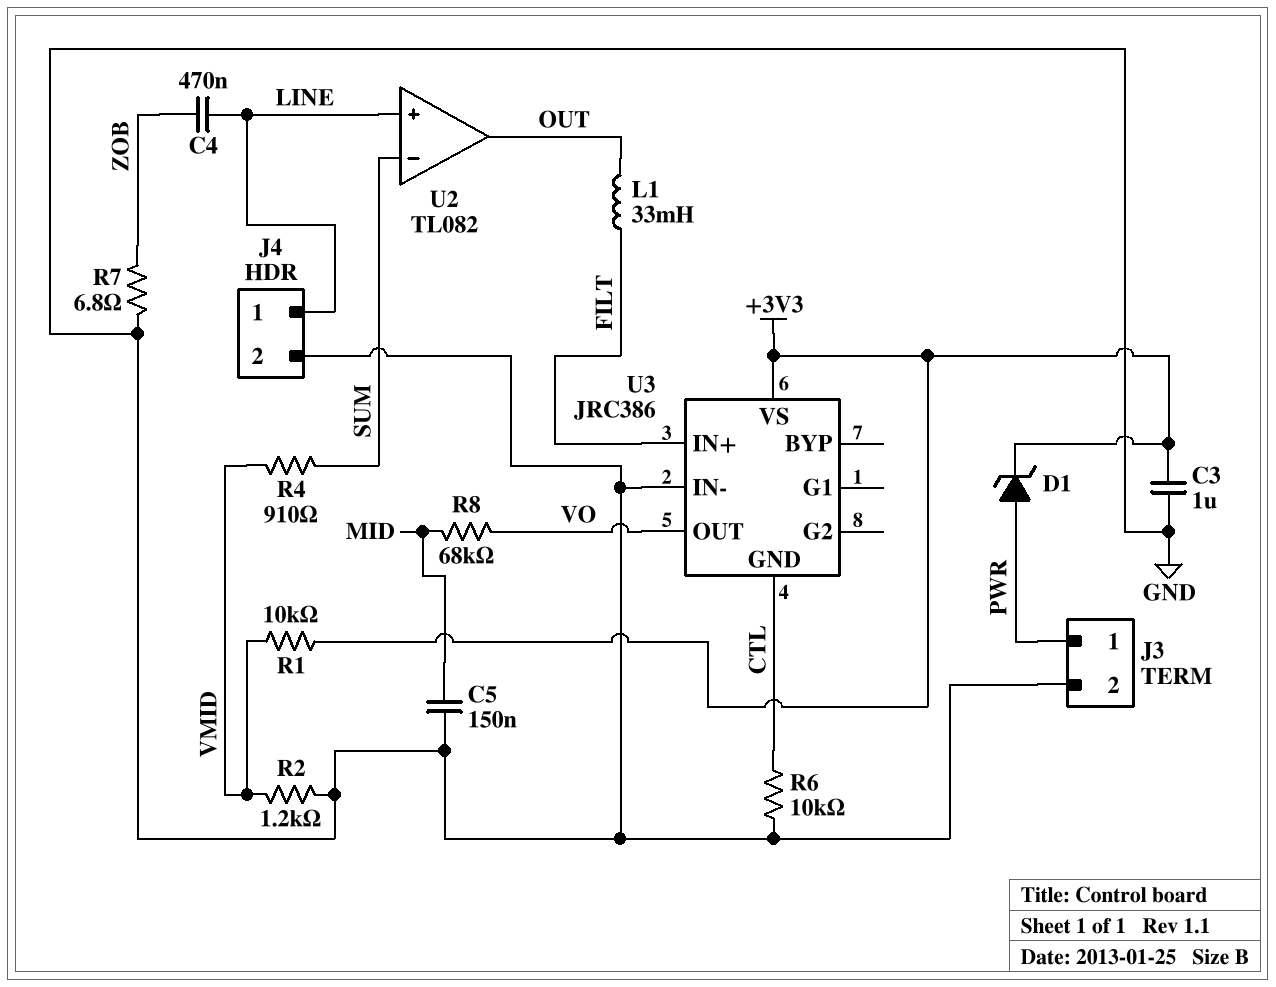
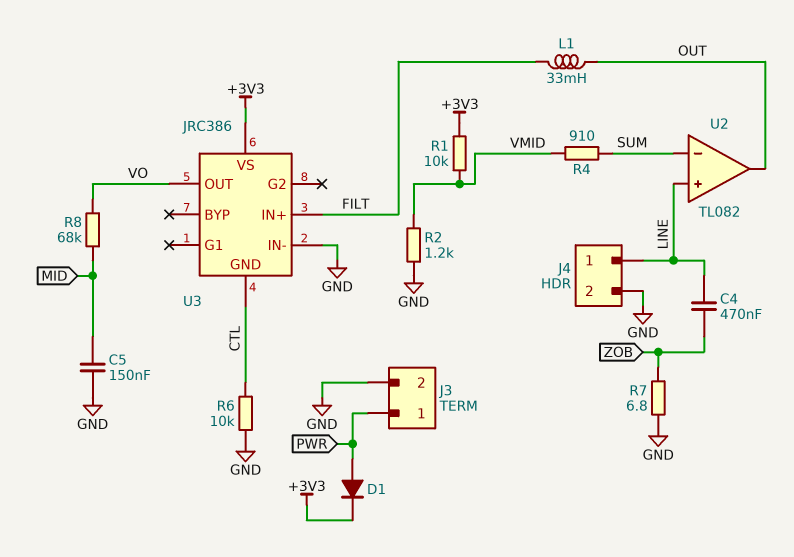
C3: 1uF (+3V3, GND) -> none
D1: zener (A PWR, K +3V3) -> diode (A PWR, K +3V3)

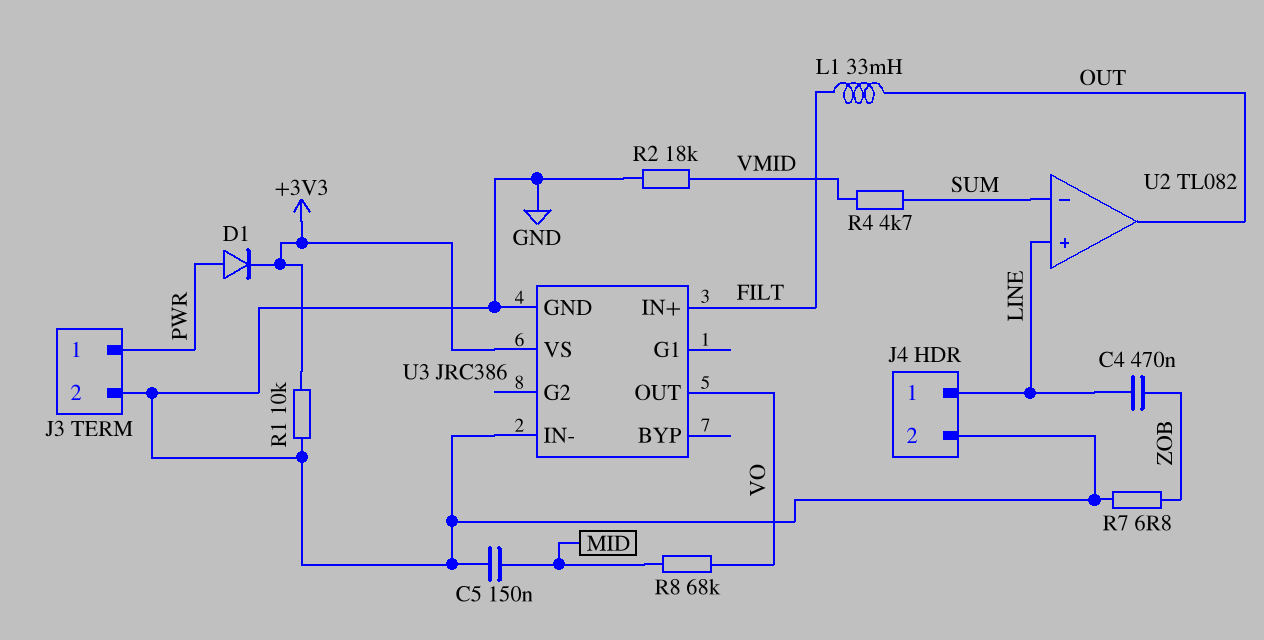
R1: 10k (+3V3, VMID) -> 10k (+3V3, GND)
R2: 1.2k (GND, VMID) -> 18k (GND, VMID)
R4: 910 (SUM, VMID) -> 4.7k (SUM, VMID)
R6: 10k (CTL, GND) -> none
U3 pin GND: CTL -> GND

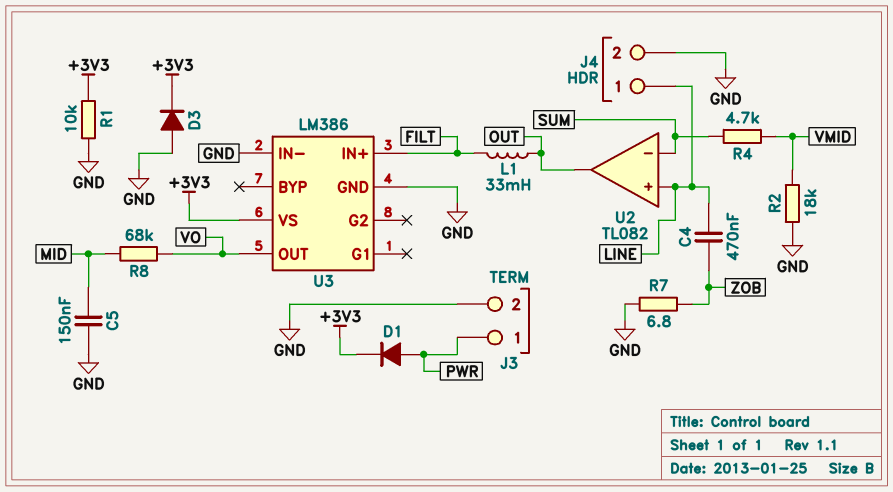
D3: none -> diode (A GND, K +3V3)
U3: JRC386 -> LM386

